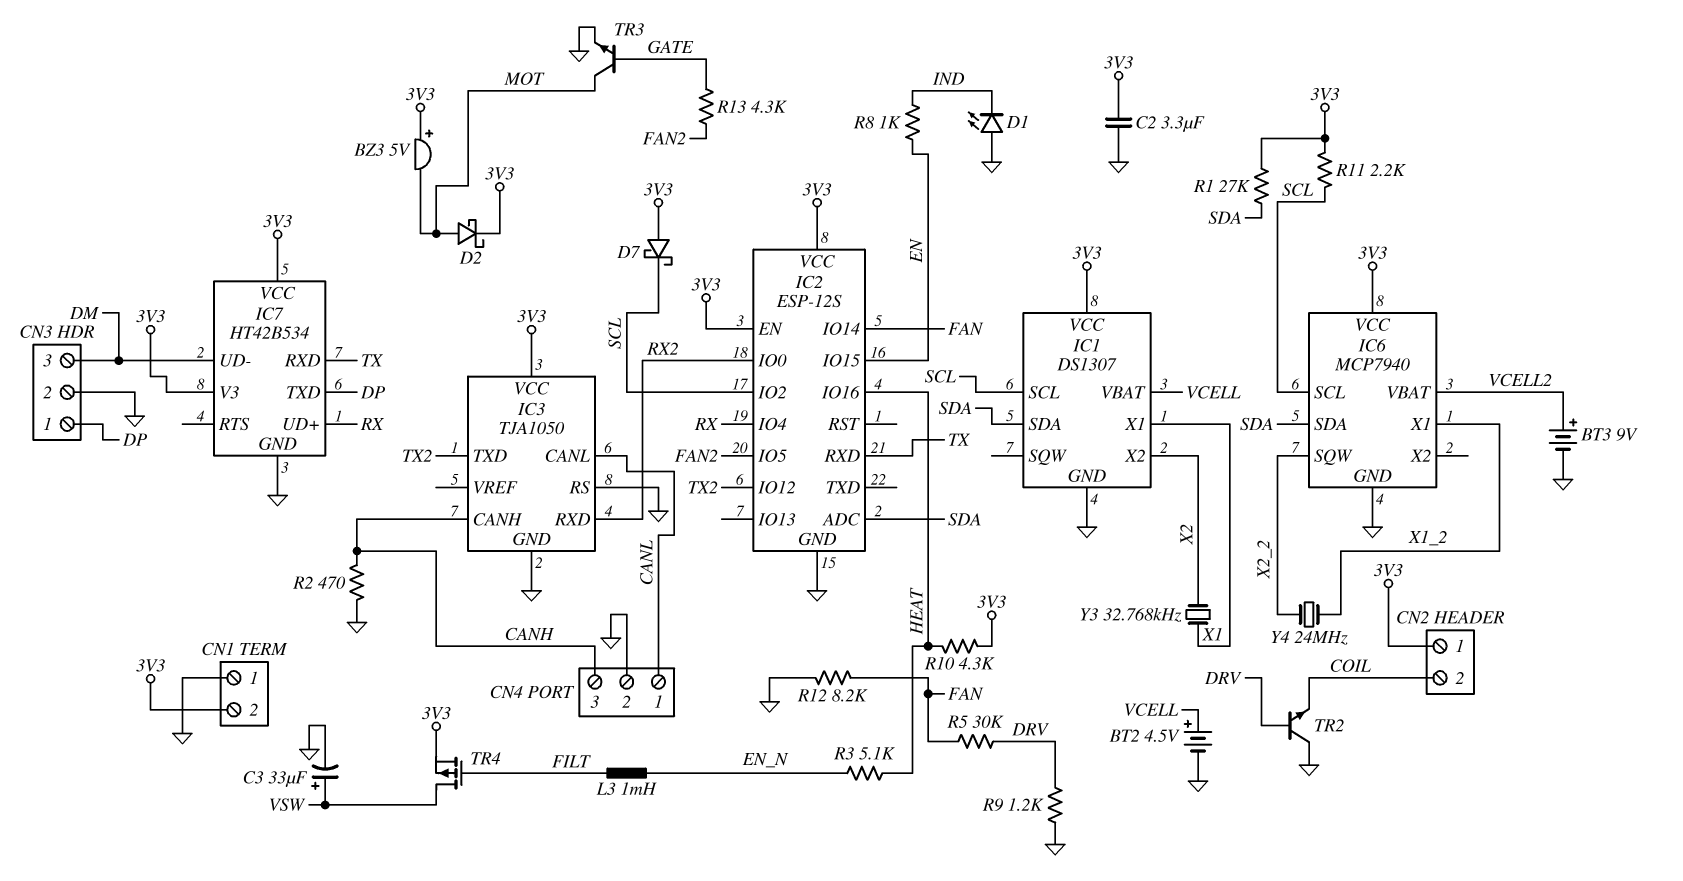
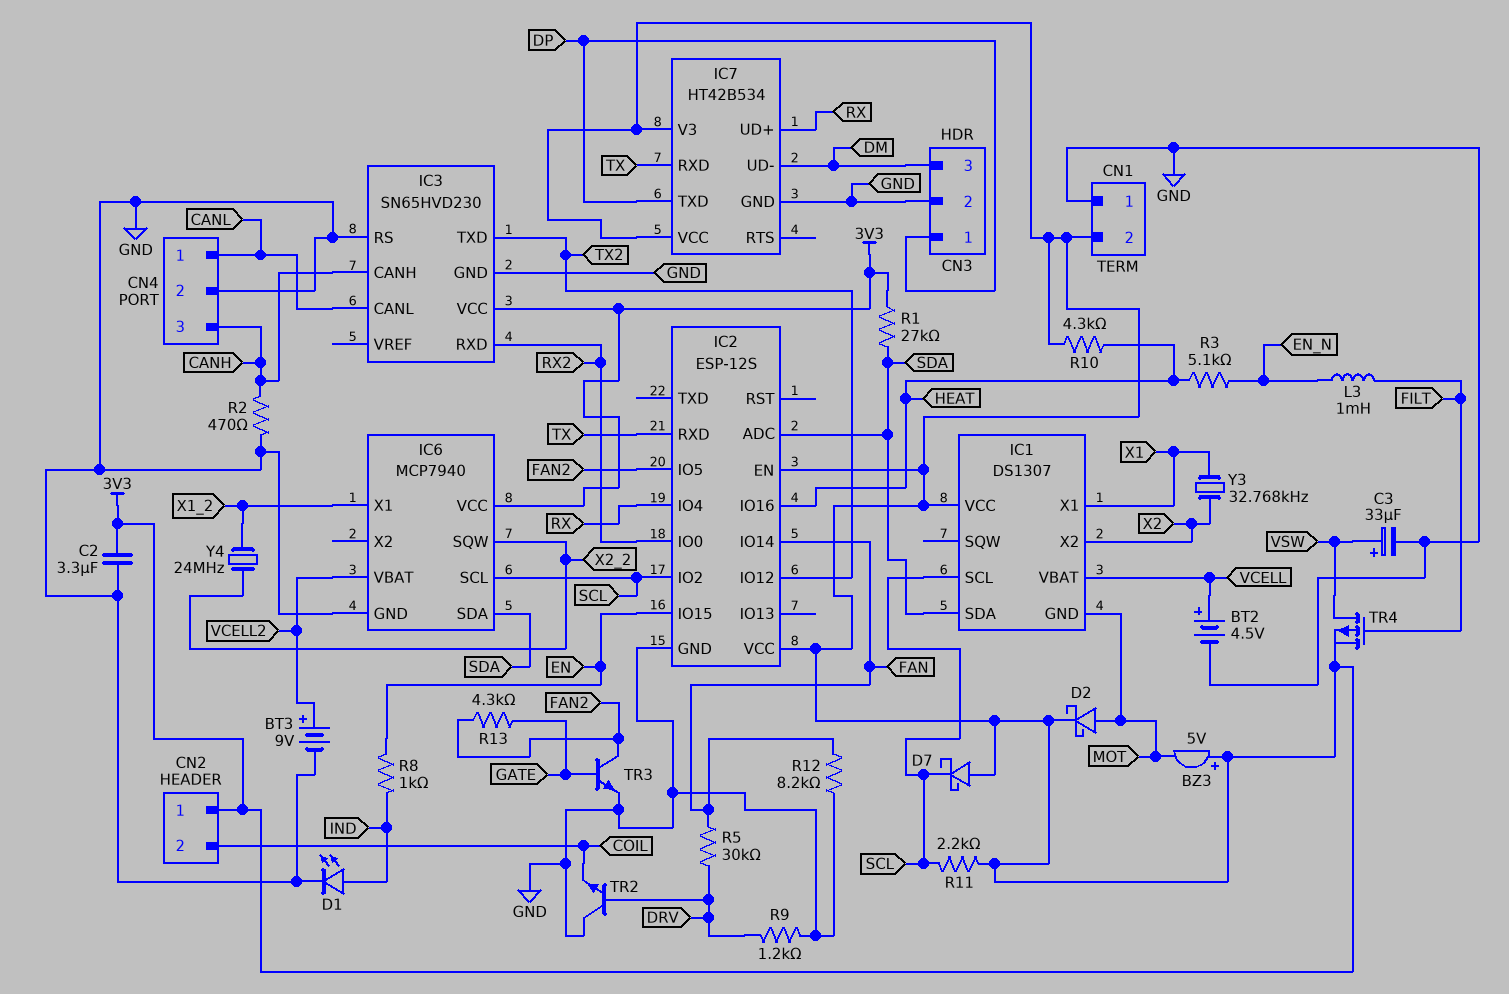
D1: LED (A GND, K IND) -> LED (A IND, K GND)
IC1 pin GND: GND -> MOT
IC3: TJA1050 -> SN65HVD230
TR3: NPN (B GATE, C MOT, E GND) -> NPN (B GATE, C FAN2, E GND)

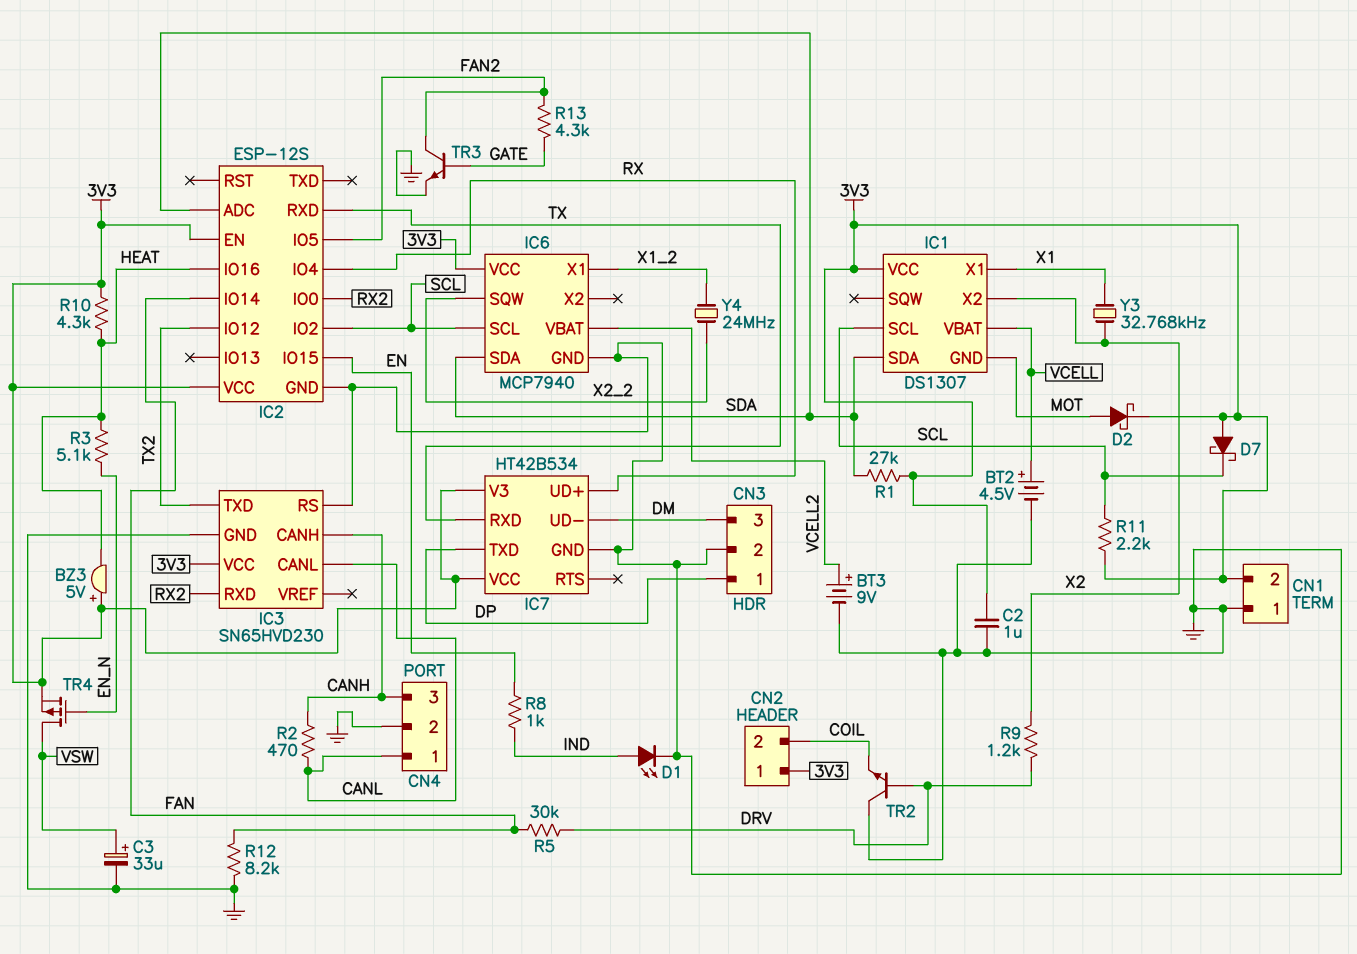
BZ3: buzzer 5V (plus 3V3, minus MOT) -> buzzer 5V (plus 3V3, minus HEAT)
C2: 3.3uF (3V3, GND) -> 1uF (3V3, GND)
L3: 1mH (EN_N, FILT) -> none
R2: 470 (CANH, GND) -> 470 (CANH, CANL)
R9: 1.2k (DRV, GND) -> 1.2k (DRV, X2)
TR4: PMOS (G FILT, D VSW, S 3V3) -> PMOS (G EN_N, D VSW, S 3V3)

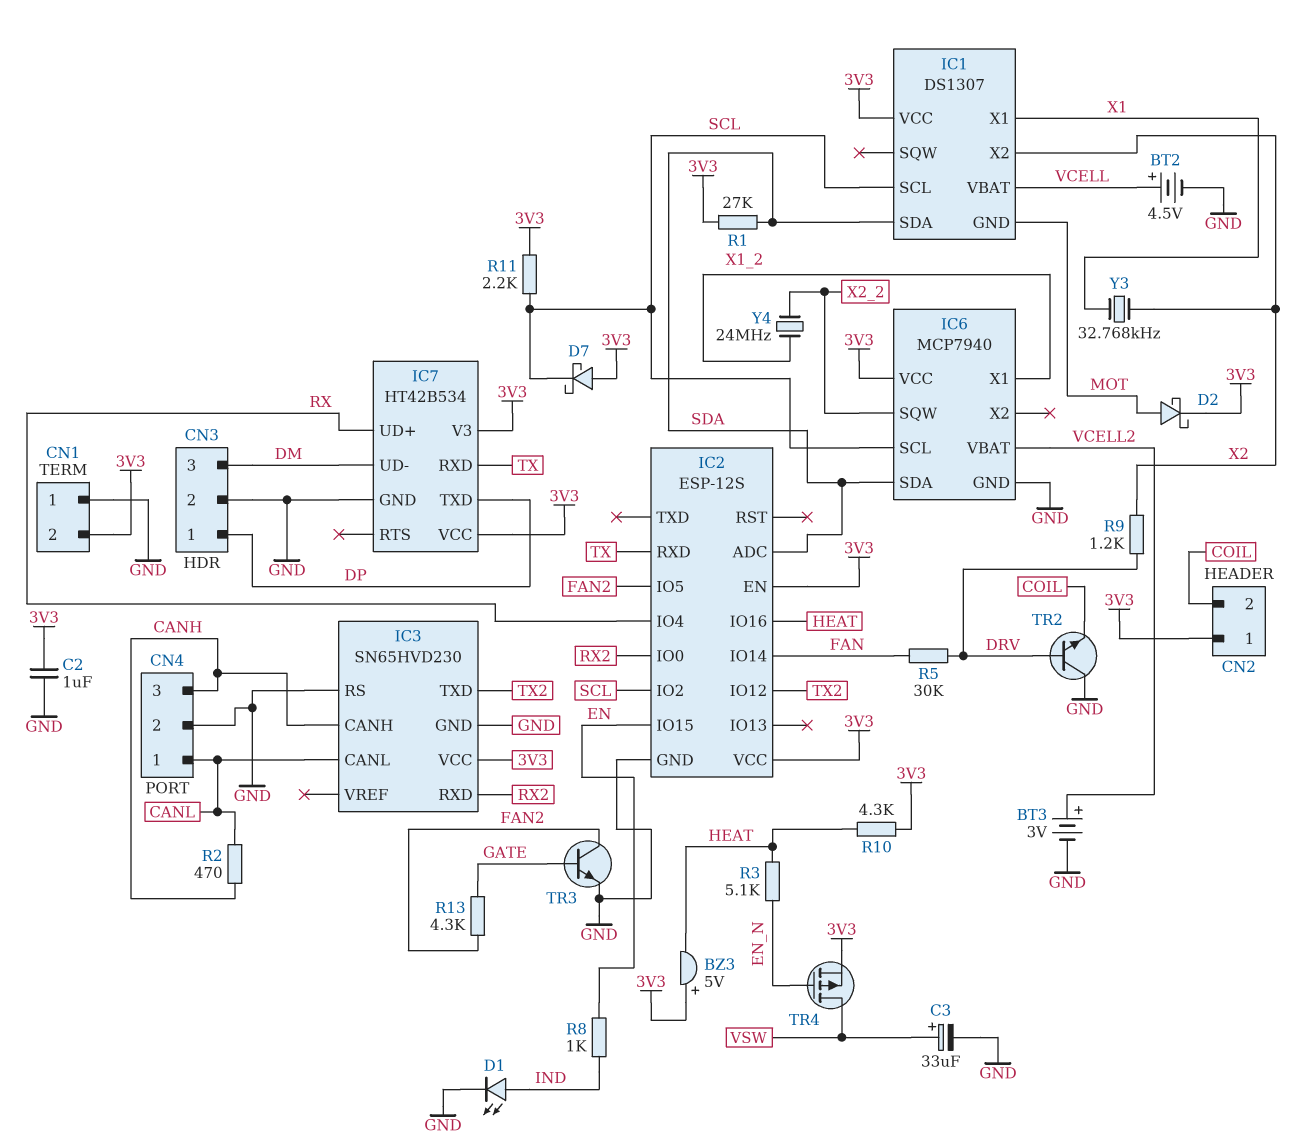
BT3: 9V (plus VCELL2, minus GND) -> 3V (plus VCELL2, minus GND)
R12: 8.2k (FAN, GND) -> none

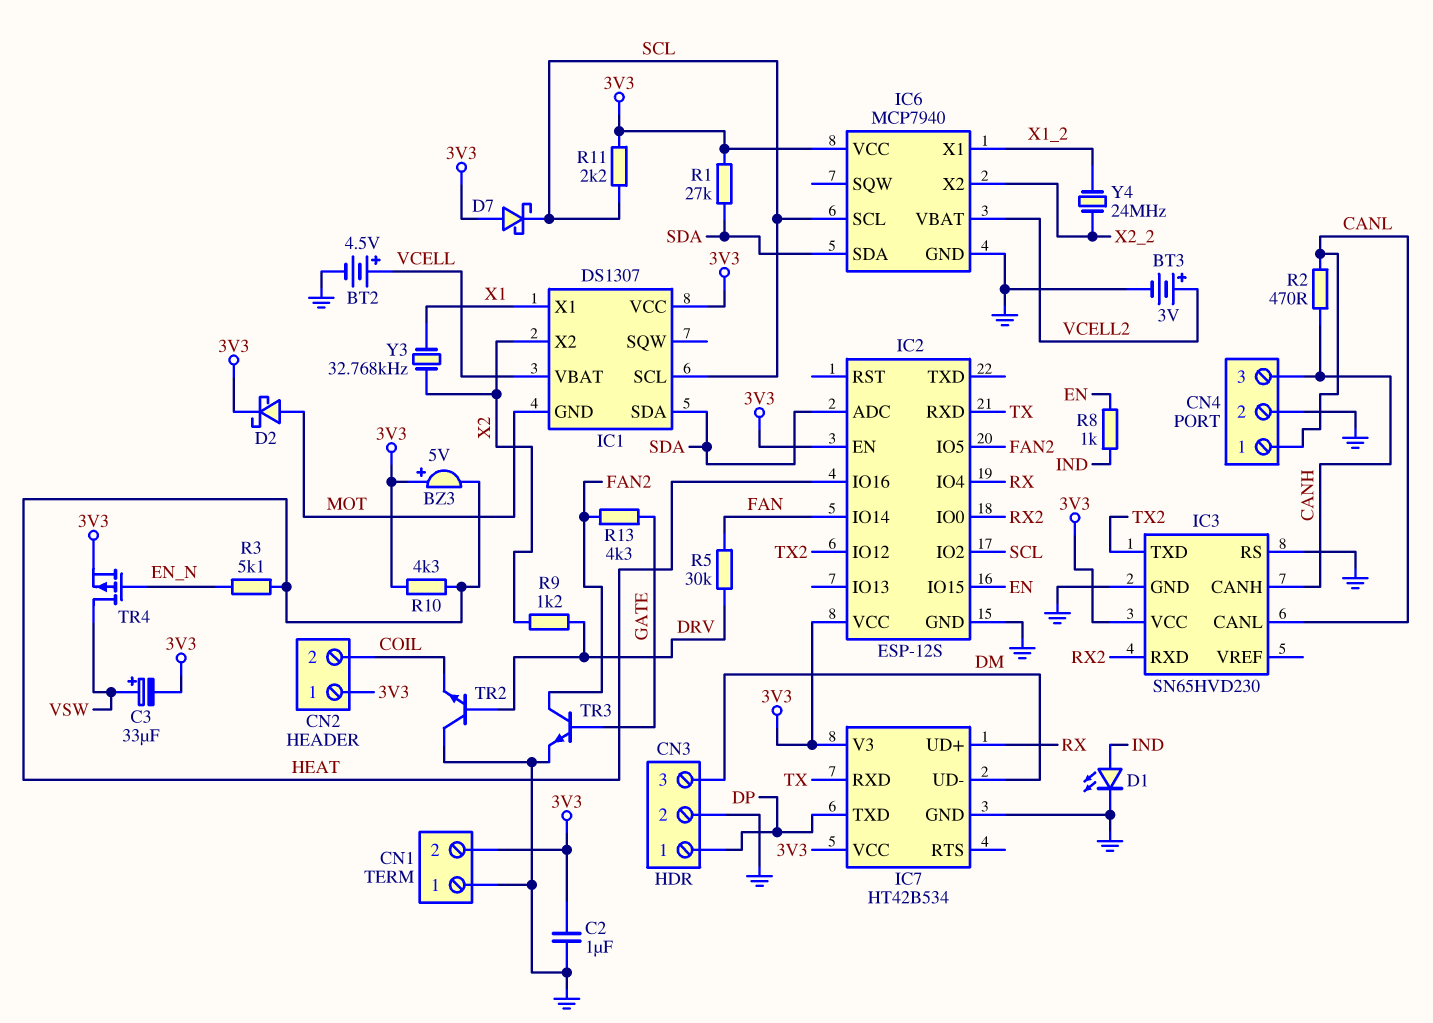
C3: 33uF (plus VSW, minus GND) -> 33uF (plus VSW, minus 3V3)
IC6 pin SQW: X2_2 -> none
IC6 pin X2: none -> X2_2

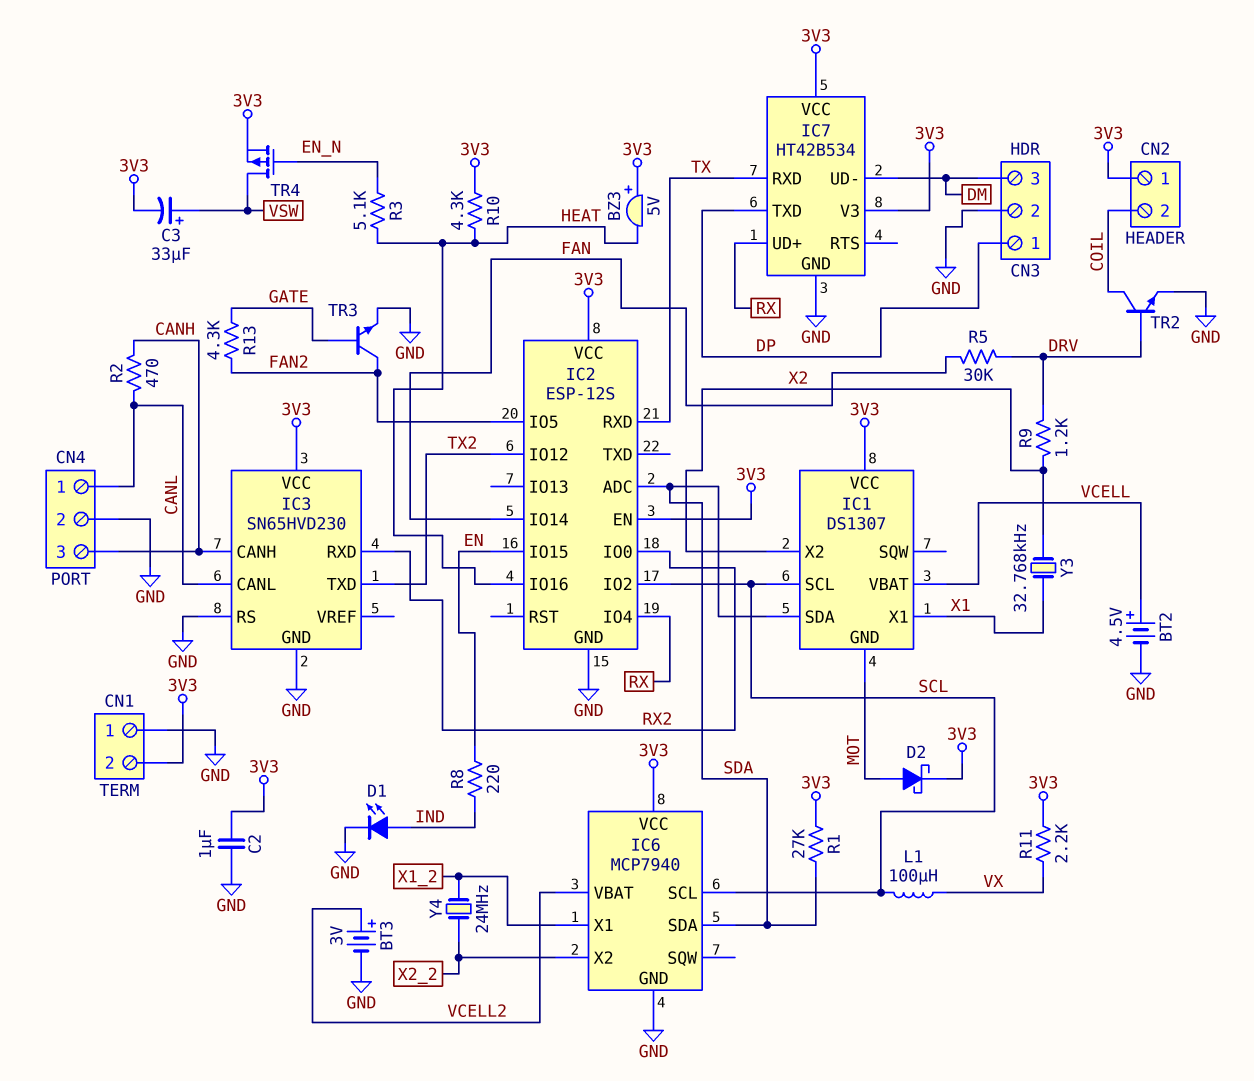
D7: schottky (A 3V3, K SCL) -> none
L1: none -> 100uH (SCL, VX)
R8: 1k (EN, IND) -> 220 (EN, IND)
R11: 2.2k (3V3, SCL) -> 2.2k (3V3, VX)
TR2: NPN (B DRV, C GND, E COIL) -> NPN (B DRV, C COIL, E GND)

